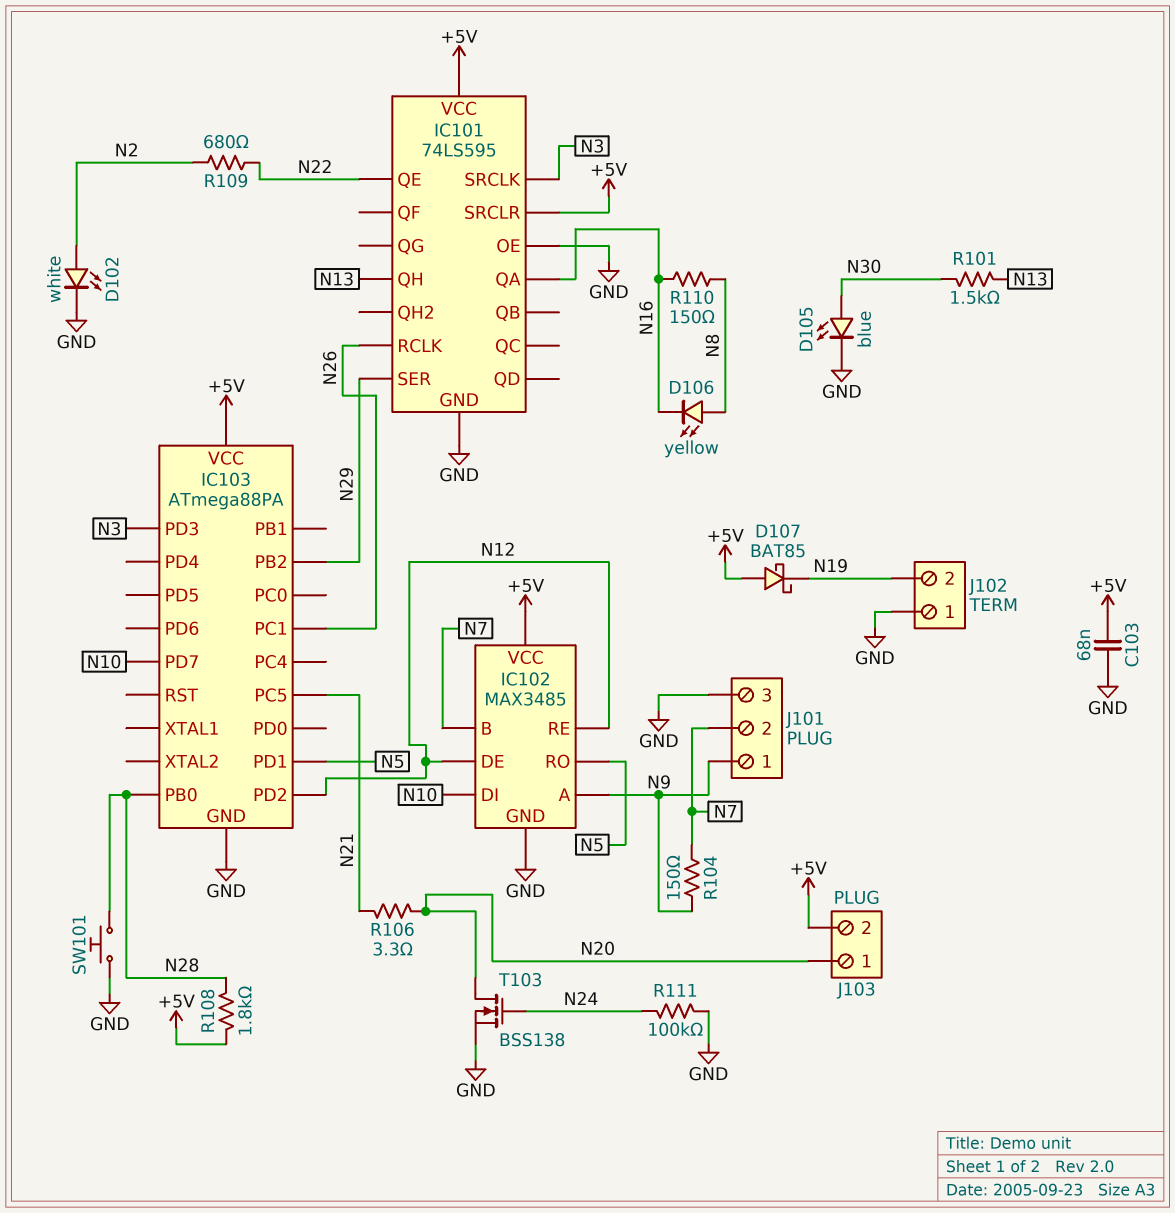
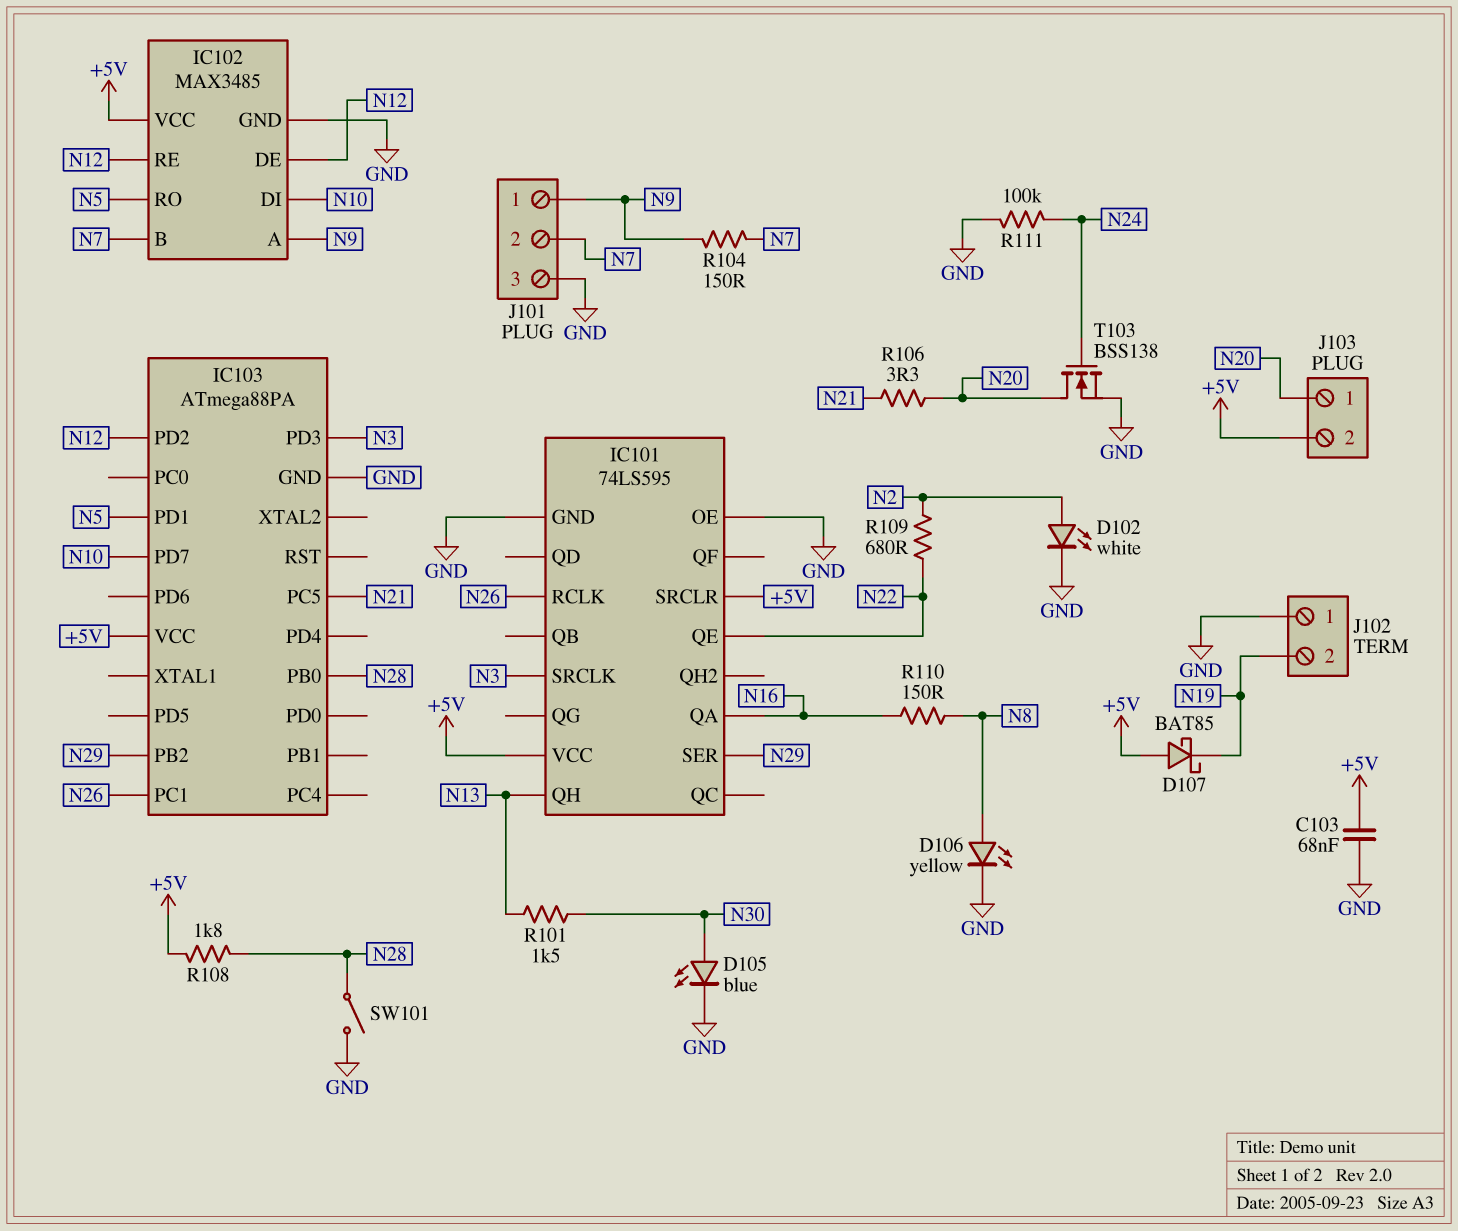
D106: LED yellow (A N8, K N16) -> LED yellow (A N8, K GND)
SW101: button (GND, N28) -> switch (GND, N28)

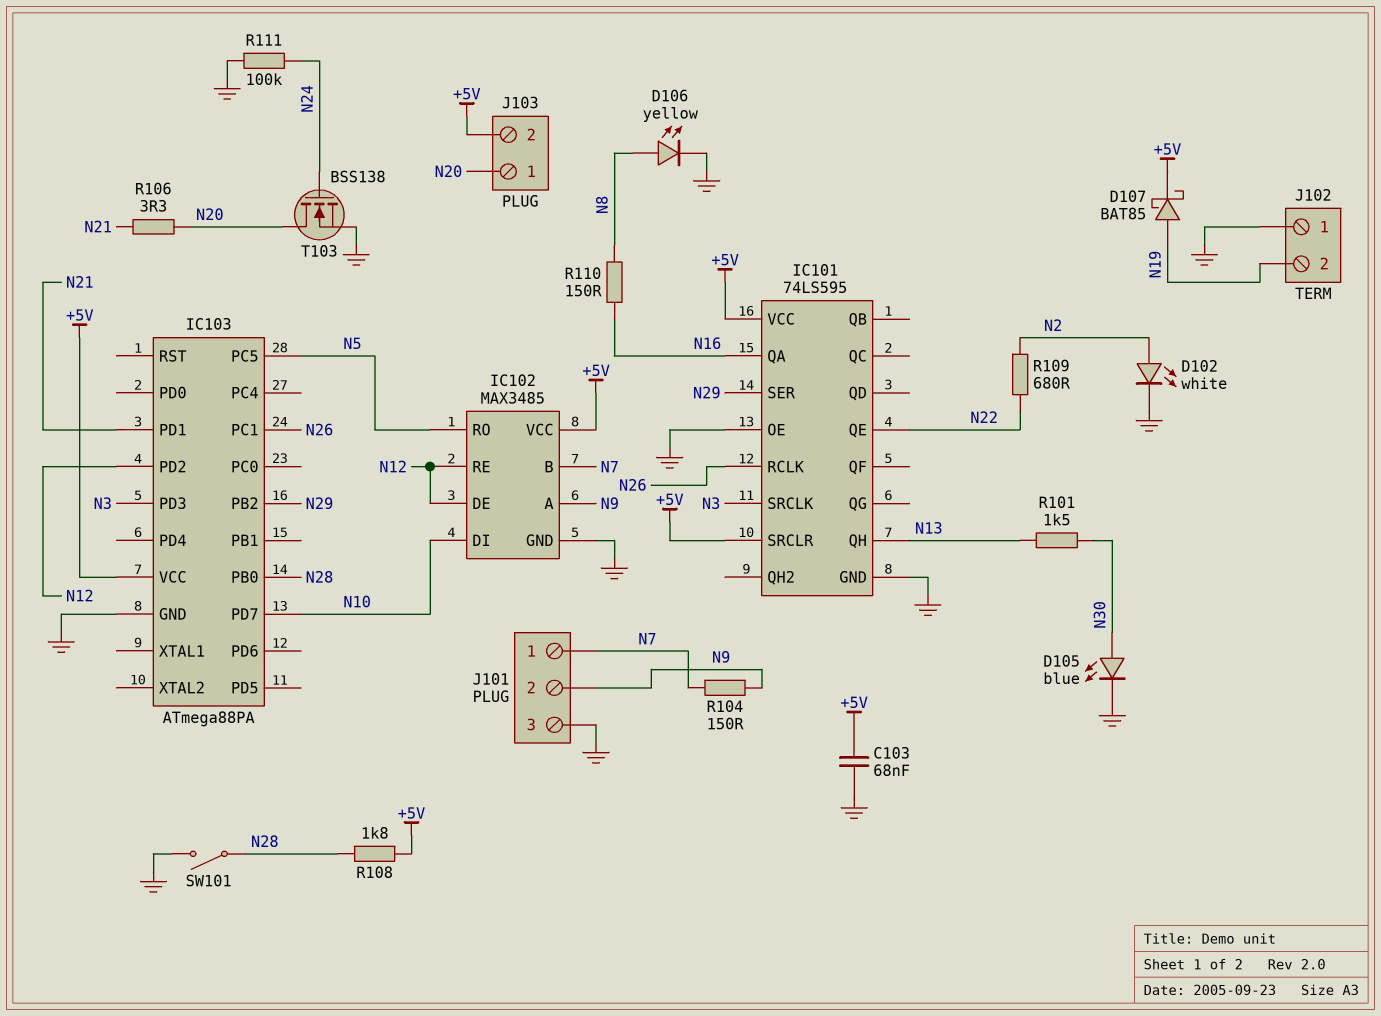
D107: schottky BAT85 (A +5V, K N19) -> schottky BAT85 (A N19, K +5V)
IC103 pin PC5: N21 -> N5
IC103 pin PD1: N5 -> N21
J101 pin 1: N9 -> N7
J101 pin 2: N7 -> N9

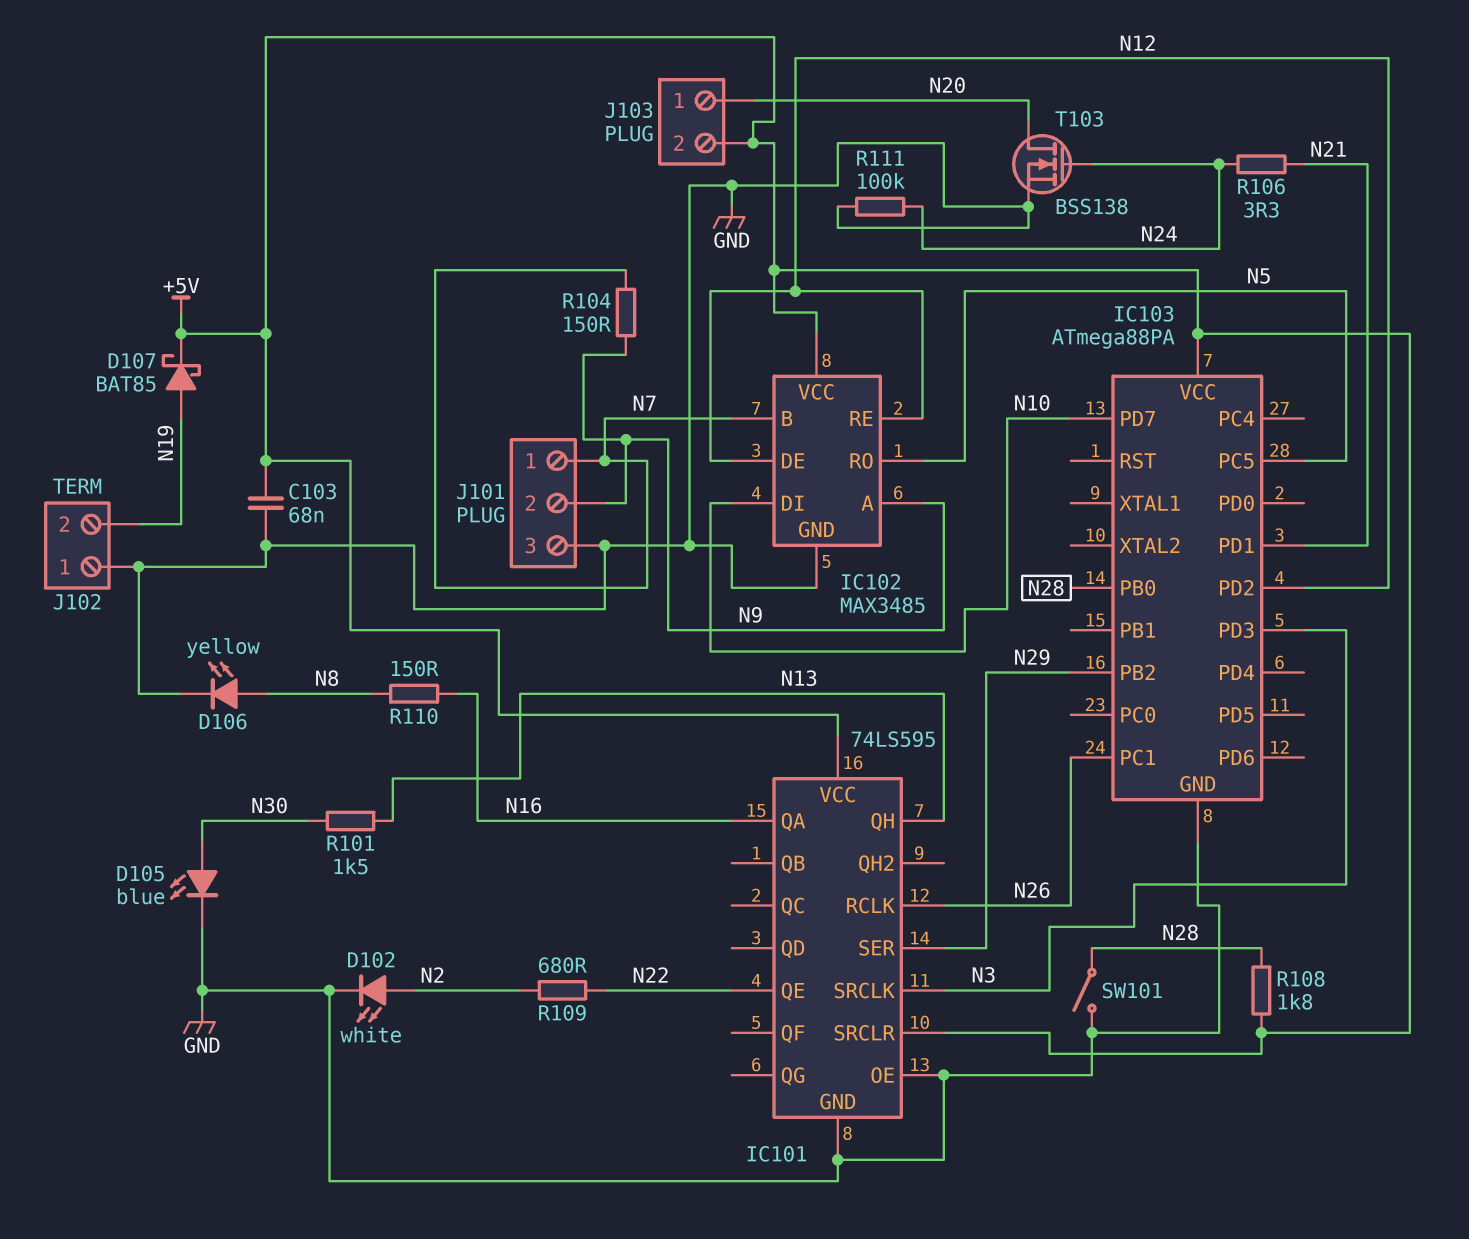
R106: 3.3 (N20, N21) -> 3.3 (N21, N24)

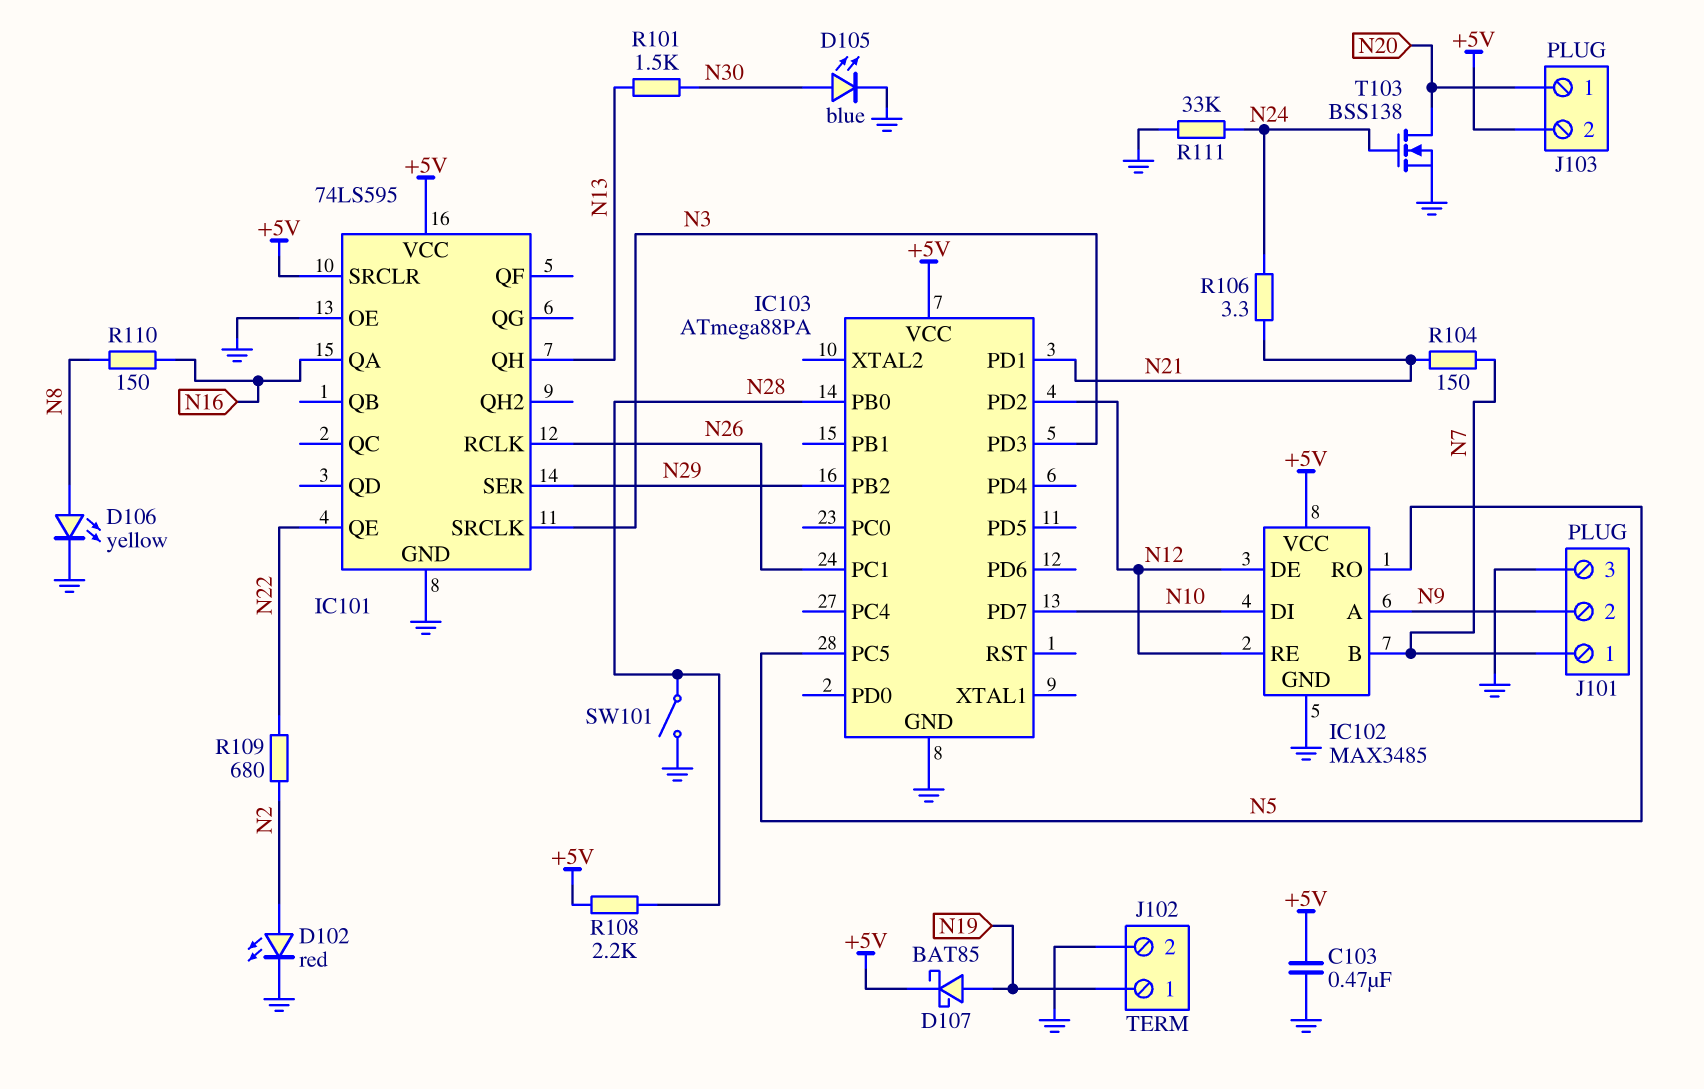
C103: 68nF (+5V, GND) -> 470nF (+5V, GND)
D102: LED white (A N2, K GND) -> LED red (A N2, K GND)
J102 pin 1: GND -> N19
J102 pin 2: N19 -> GND
R104: 150 (N7, N9) -> 150 (N7, N21)
R108: 1.8k (+5V, N28) -> 2.2k (+5V, N28)
R111: 100k (GND, N24) -> 33k (GND, N24)

